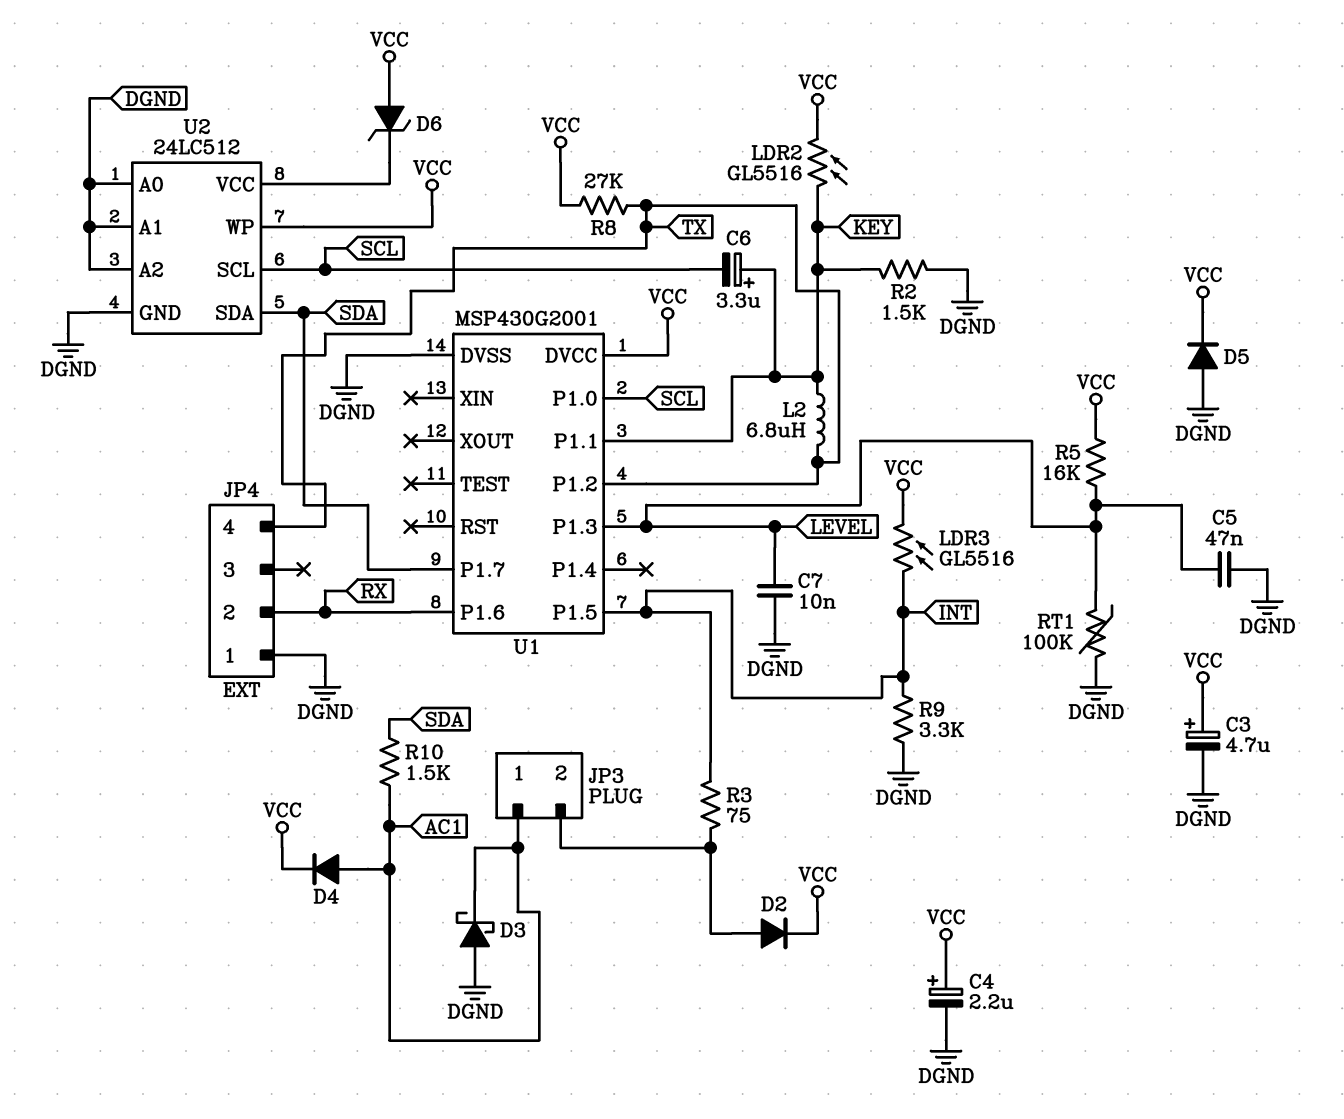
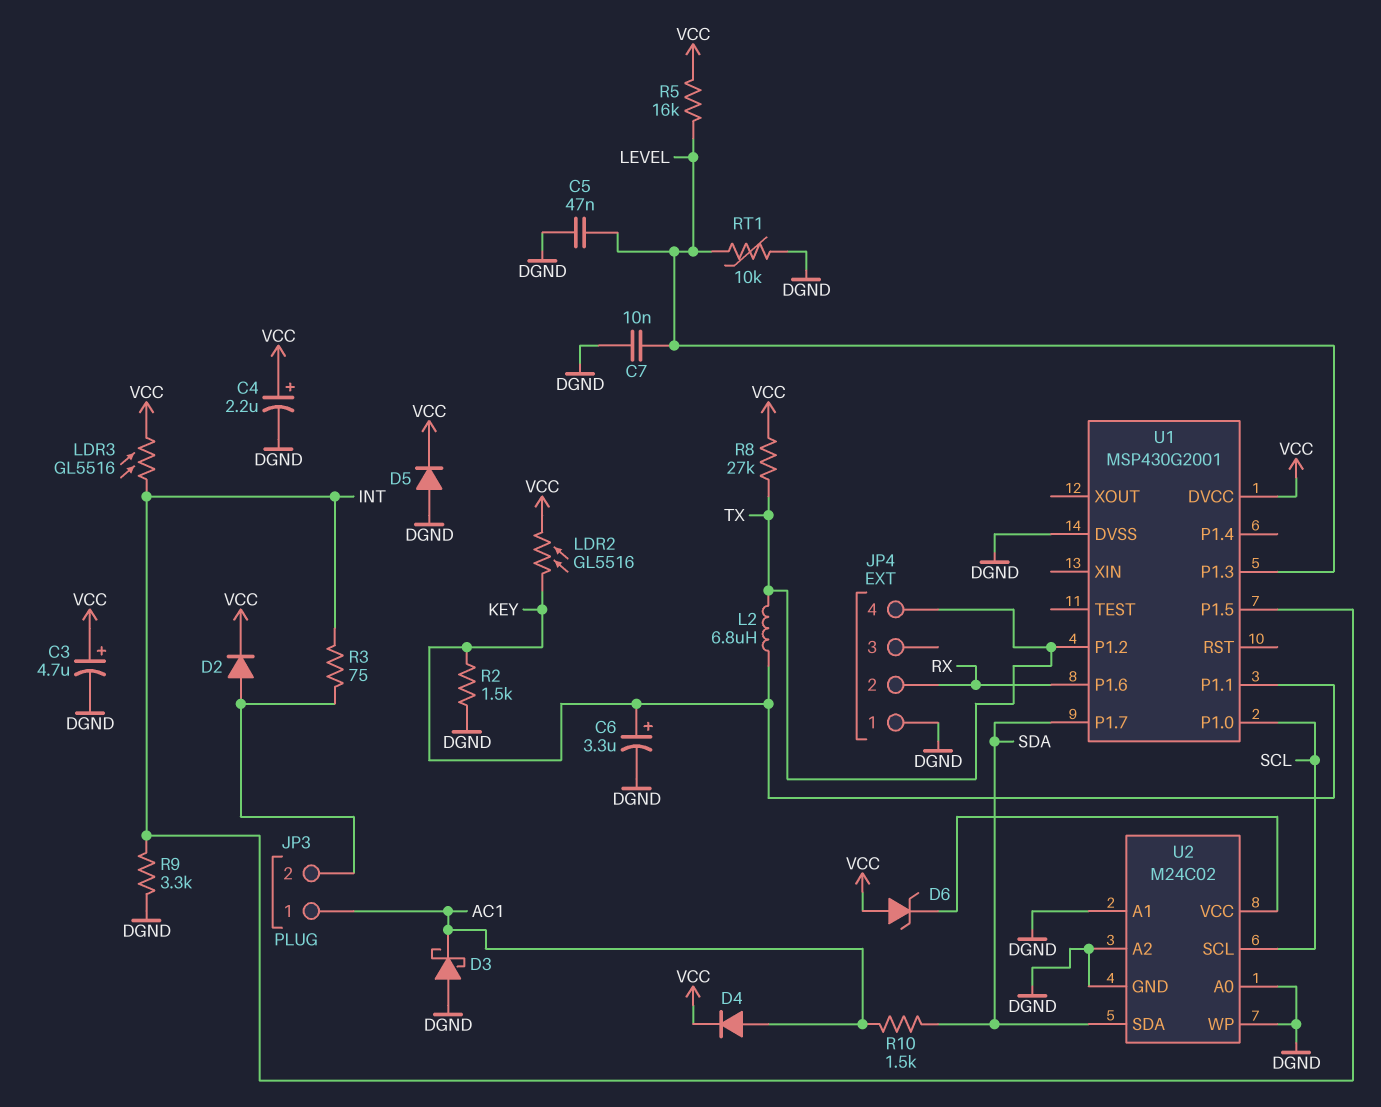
C6: 3.3uF (plus KEY, minus SCL) -> 3.3uF (plus KEY, minus DGND)
RT1: 100k (DGND, LEVEL) -> 10k (DGND, LEVEL)
U2: 24LC512 -> M24C02
U2 pin WP: VCC -> DGND

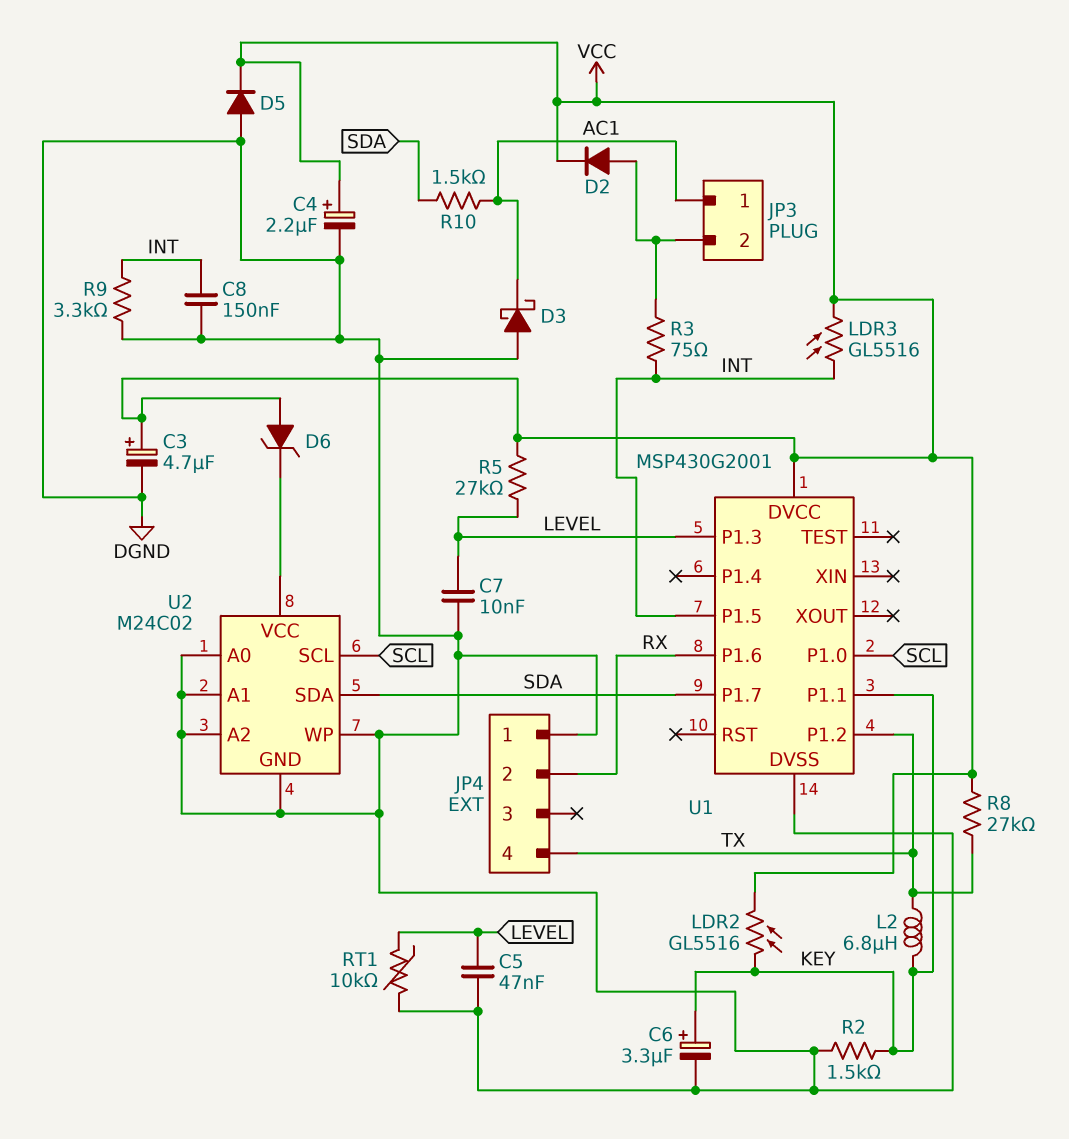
C8: none -> 150nF (DGND, INT)
D4: diode (A AC1, K VCC) -> none
R5: 16k (LEVEL, VCC) -> 27k (LEVEL, VCC)

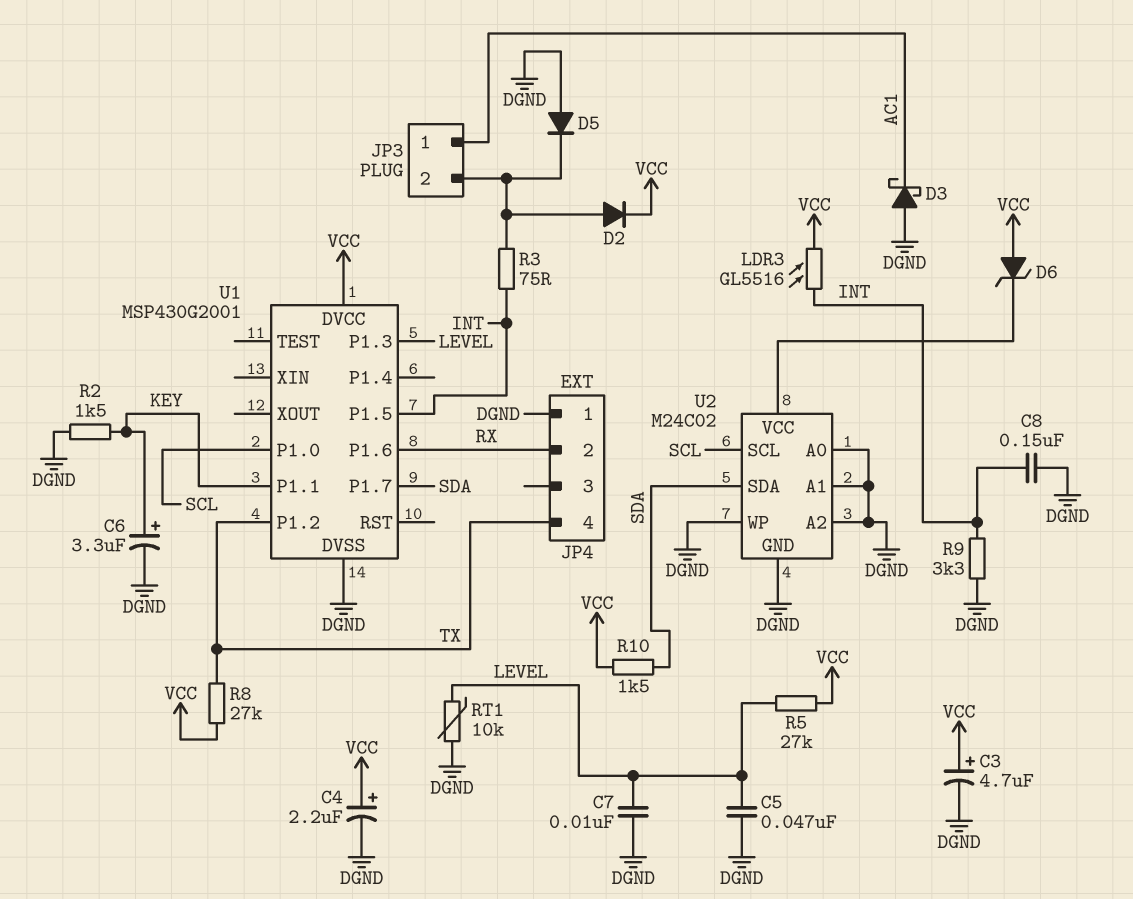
D5: diode (A DGND, K VCC) -> diode (A DGND, K JP3/2)
L2: 6.8uH (KEY, TX) -> none
LDR2: GL5516 (KEY, VCC) -> none
R10: 1.5k (AC1, SDA) -> 1.5k (SDA, VCC)

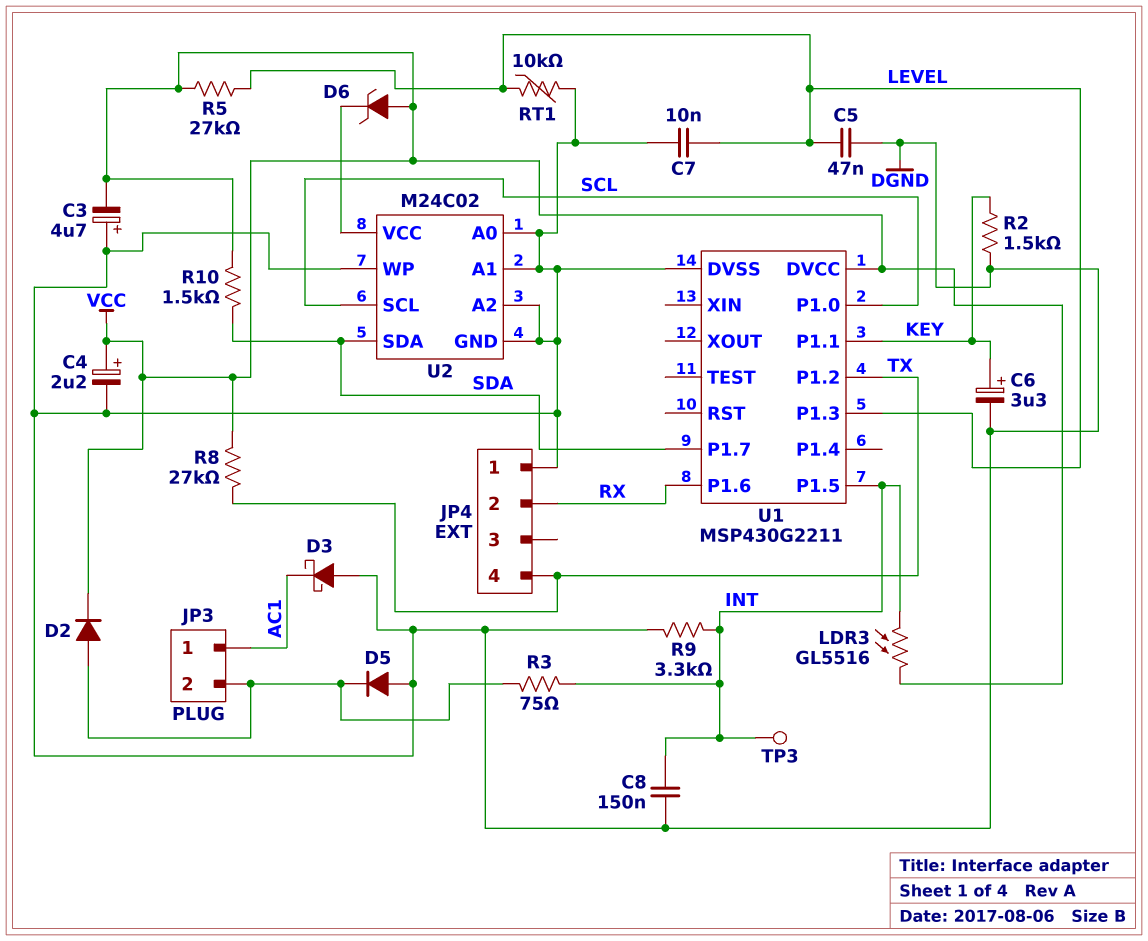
C3: 4.7uF (plus VCC, minus DGND) -> 4.7uF (plus DGND, minus VCC)
TP3: none -> test point (INT)
U1: MSP430G2001 -> MSP430G2211

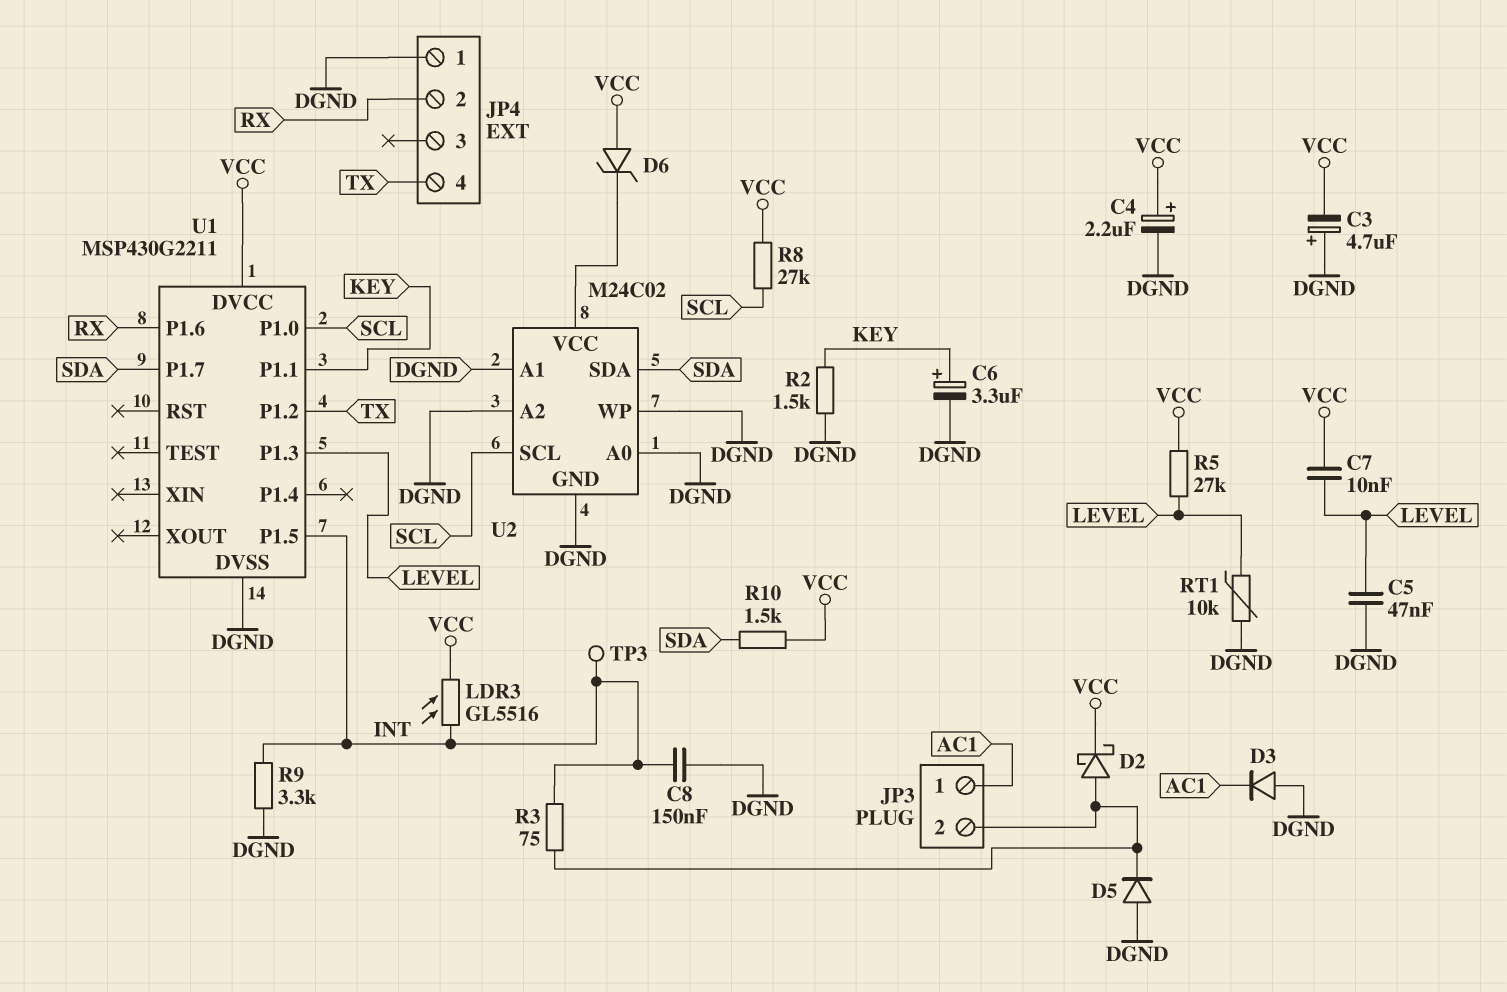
C7: 10nF (DGND, LEVEL) -> 10nF (LEVEL, VCC)
D2: diode (A JP3/2, K VCC) -> schottky (A JP3/2, K VCC)
D3: schottky (A DGND, K AC1) -> diode (A DGND, K AC1)
R8: 27k (TX, VCC) -> 27k (SCL, VCC)

